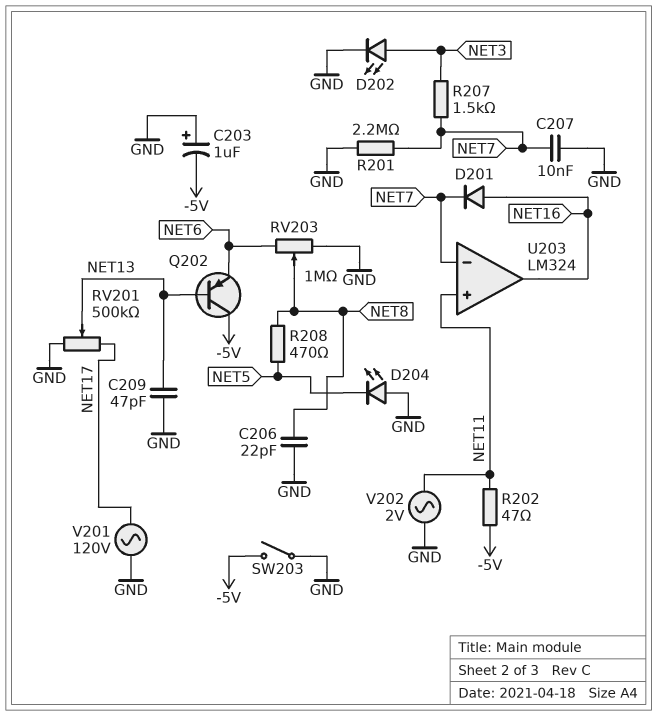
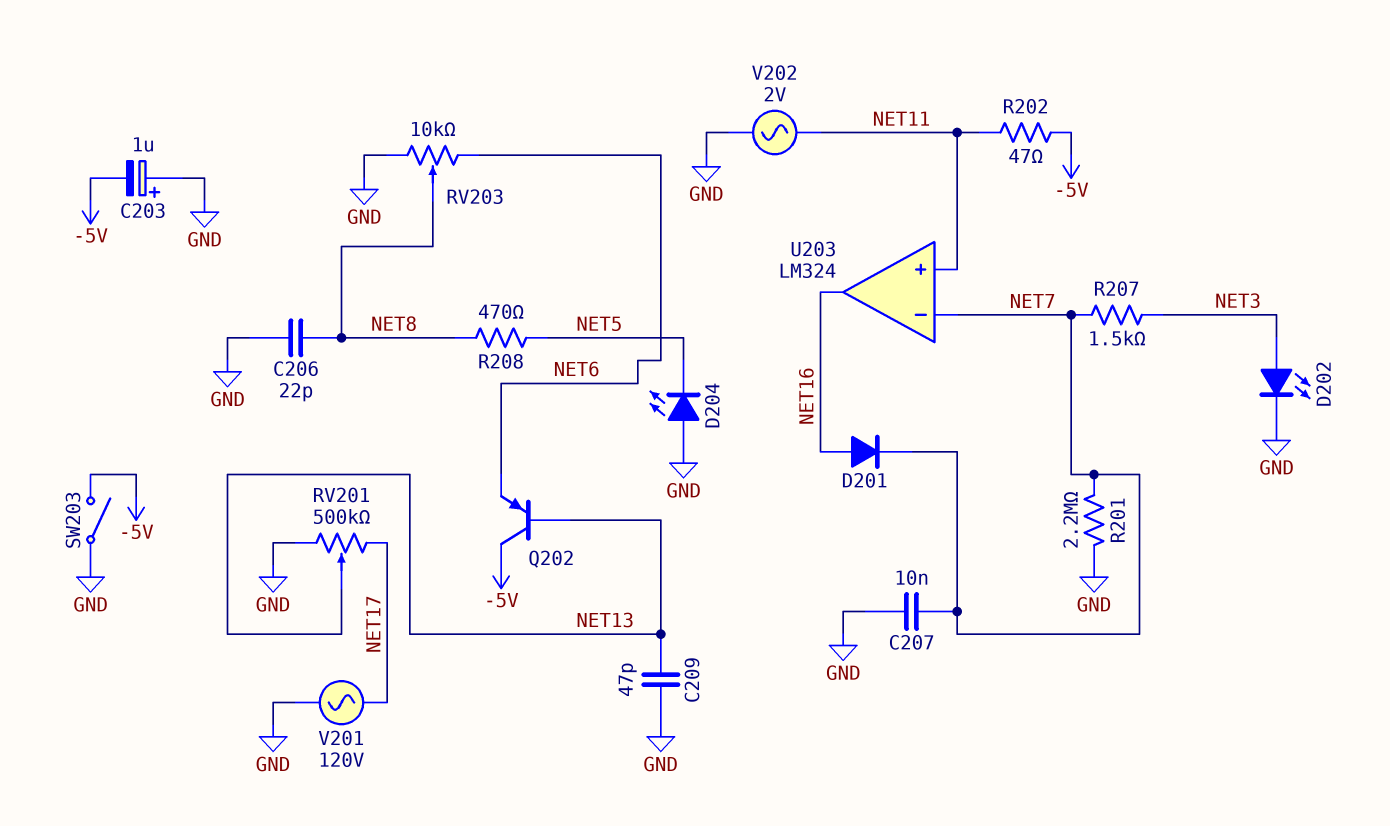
RV203: 1M (GND, NET6, wiper NET8) -> 10k (GND, NET6, wiper NET8)

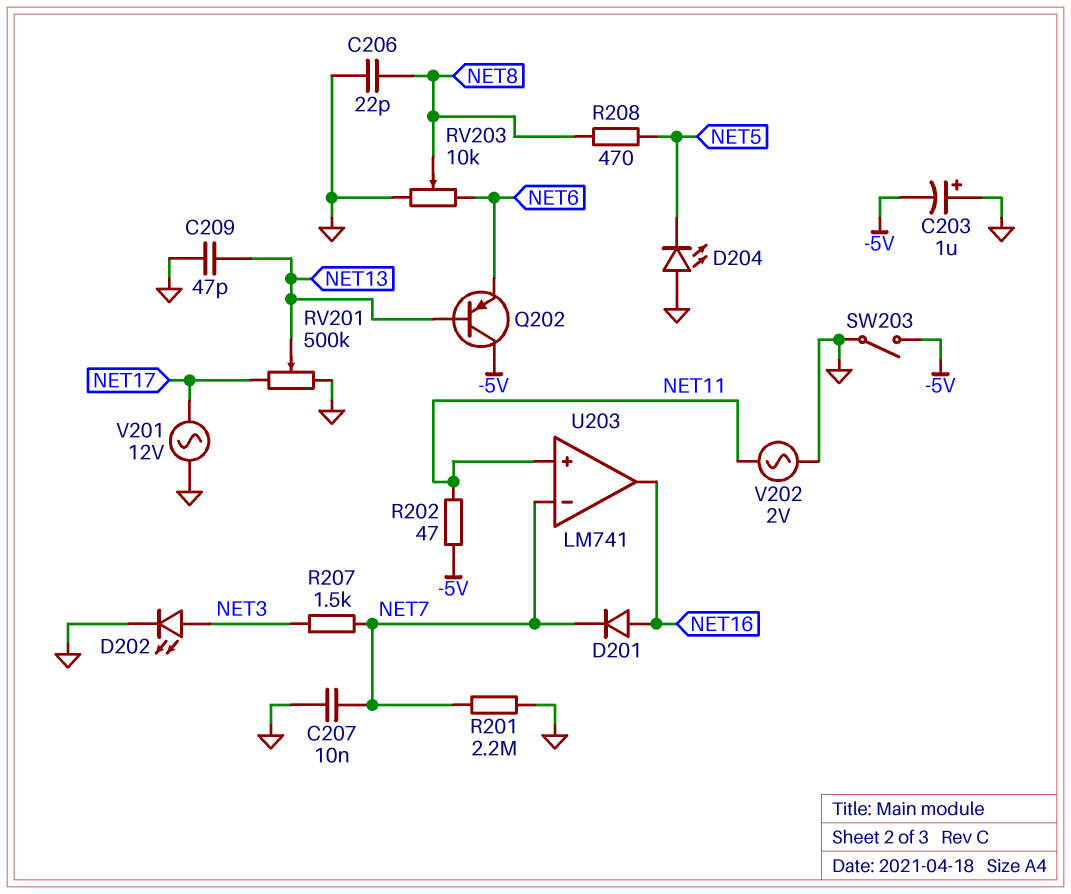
U203: LM324 -> LM741
V201: AC 120V (GND, NET17) -> AC 12V (GND, NET17)

